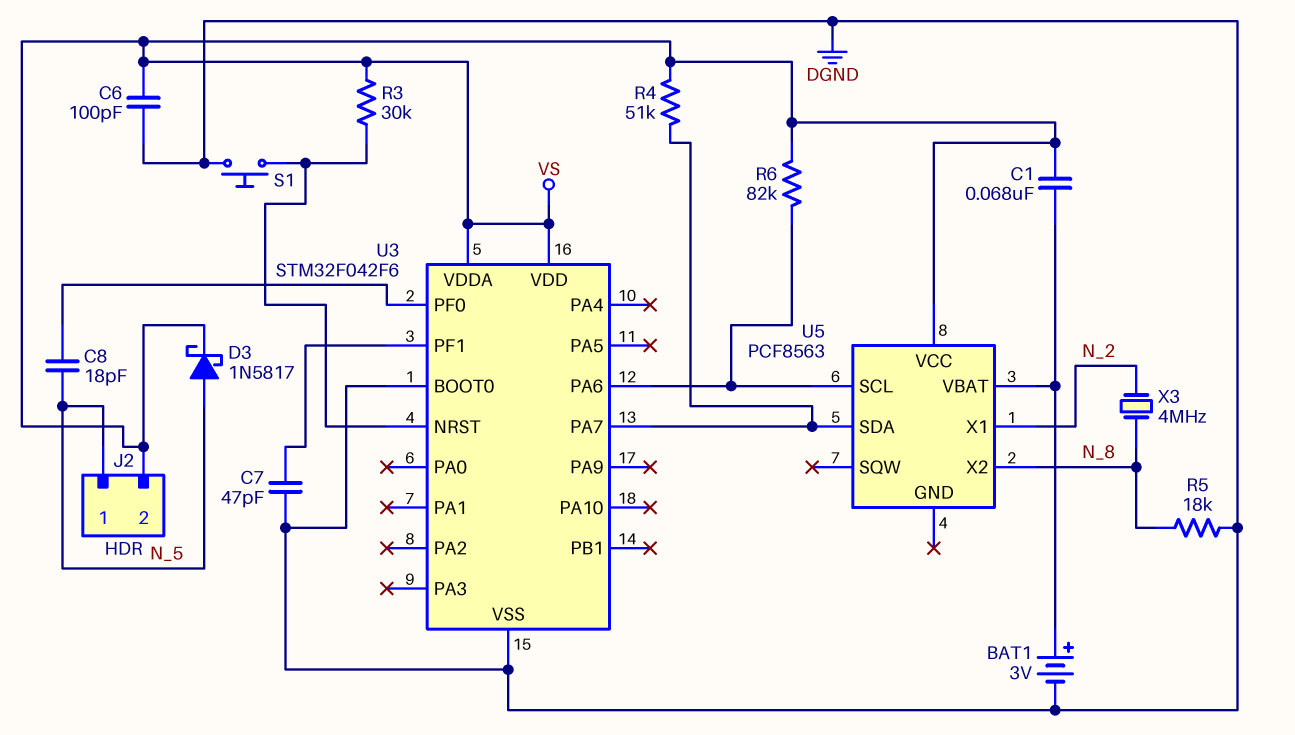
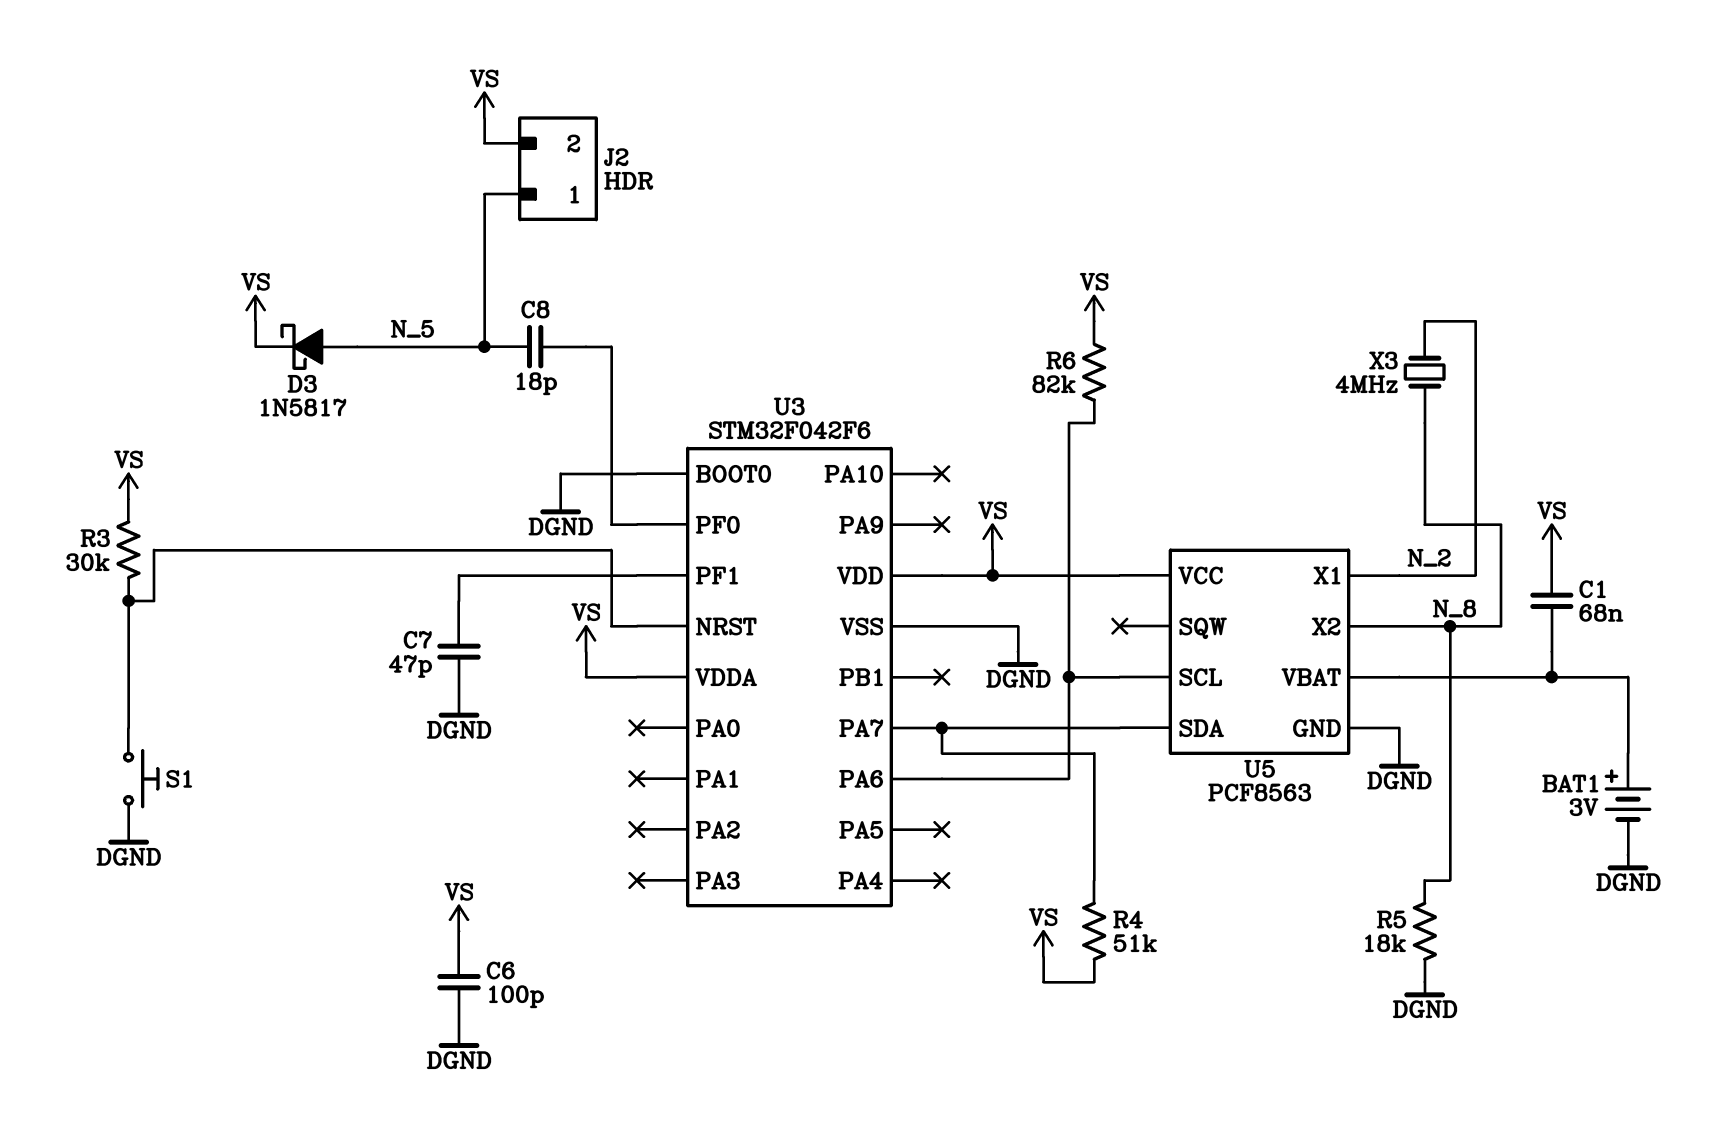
U5 pin GND: none -> DGND

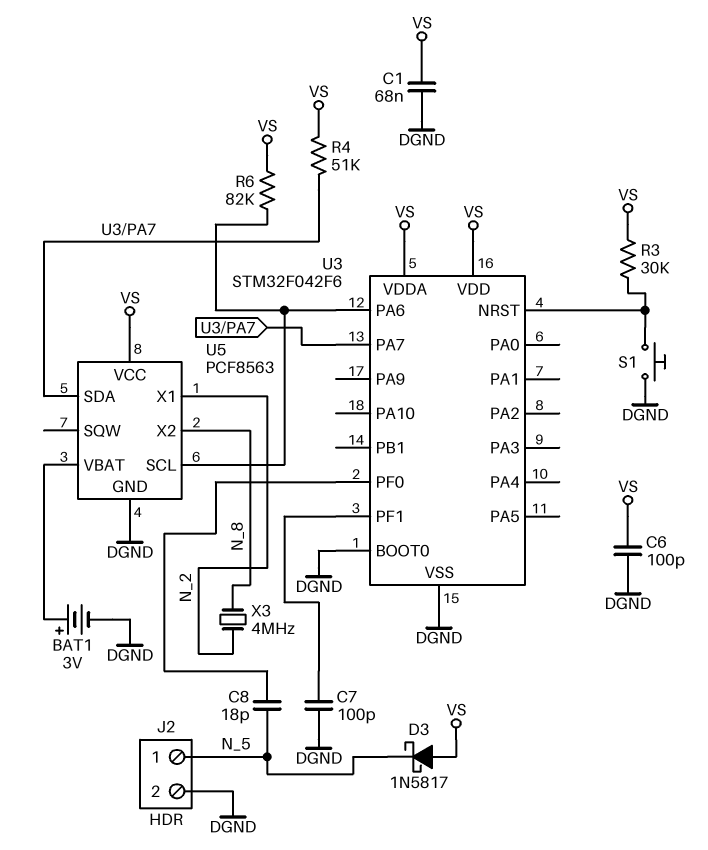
C1: 68nF (U5/VBAT, VS) -> 68nF (DGND, VS)
C7: 47pF (DGND, U3/PF1) -> 100pF (DGND, U3/PF1)
D3: schottky 1N5817 (A N_5, K VS) -> schottky 1N5817 (A VS, K N_5)
J2 pin 2: VS -> DGND
R5: 18k (DGND, N_8) -> none

